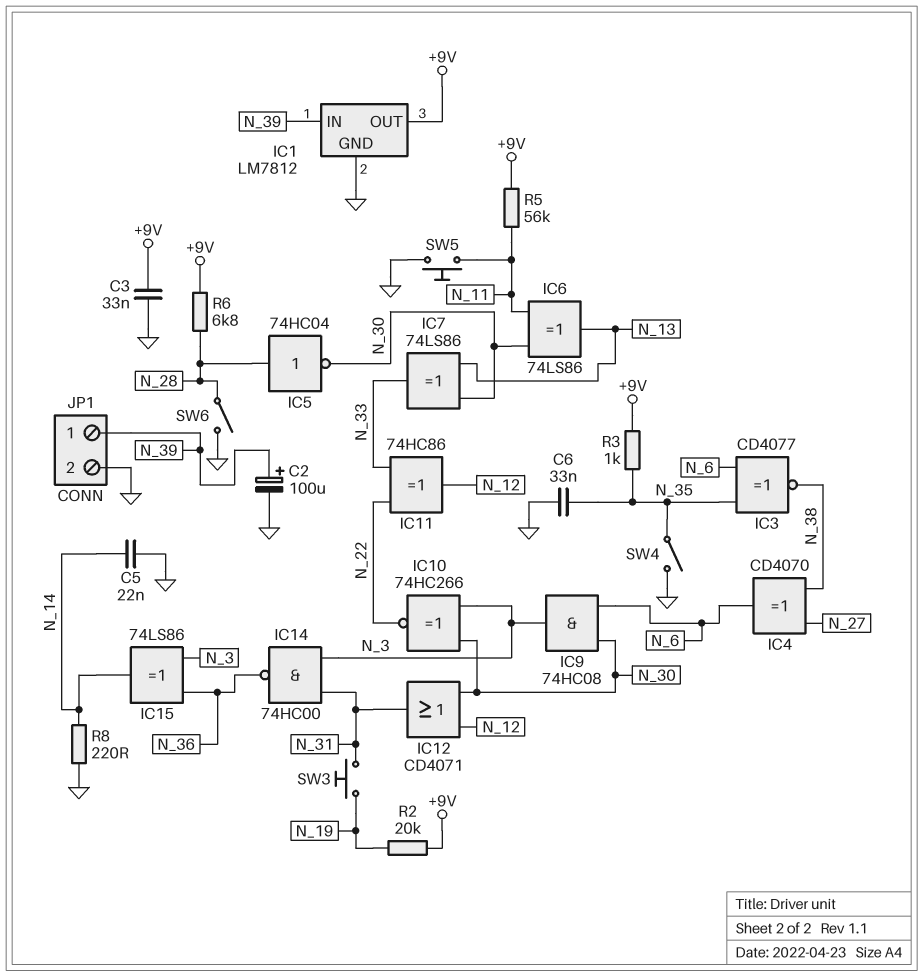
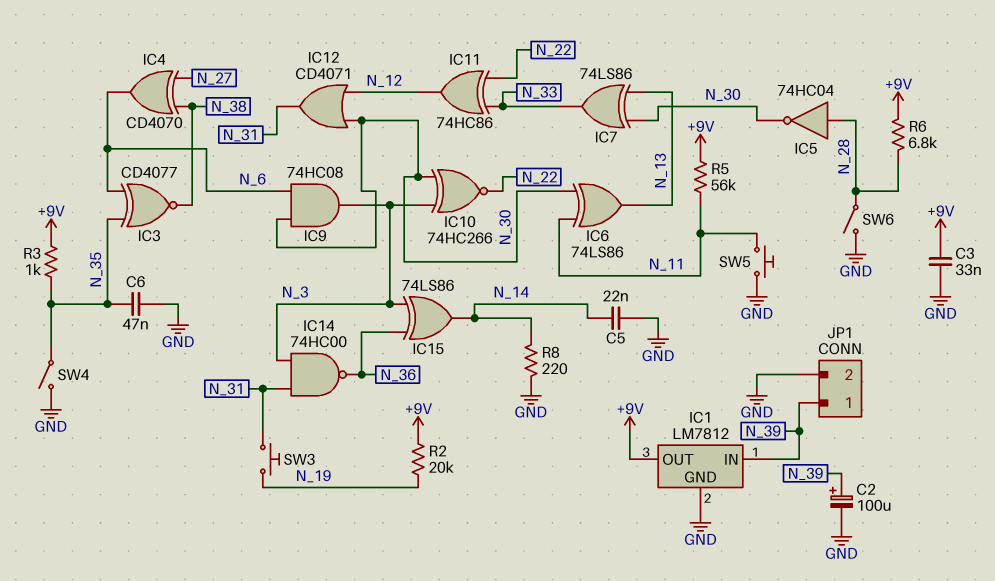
C6: 33nF (GND, N_35) -> 47nF (GND, N_35)

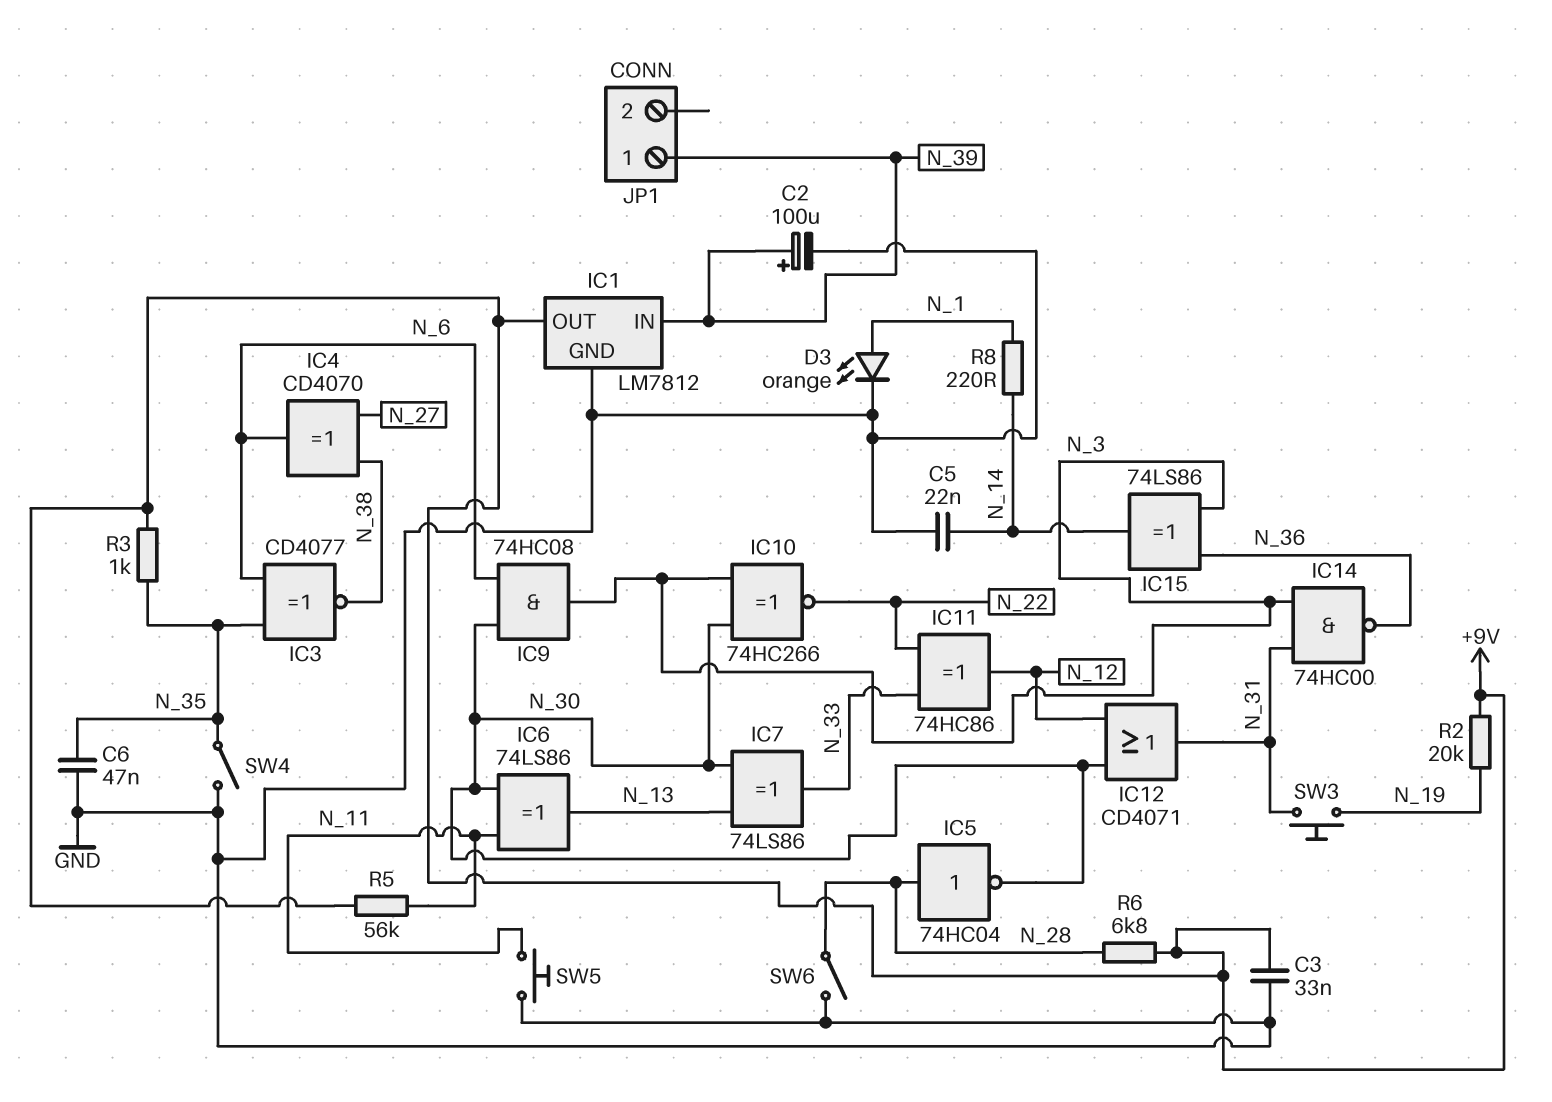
D3: none -> LED orange (A N_1, K GND)
JP1 pin 2: GND -> none
R8: 220 (GND, N_14) -> 220 (N_1, N_14)

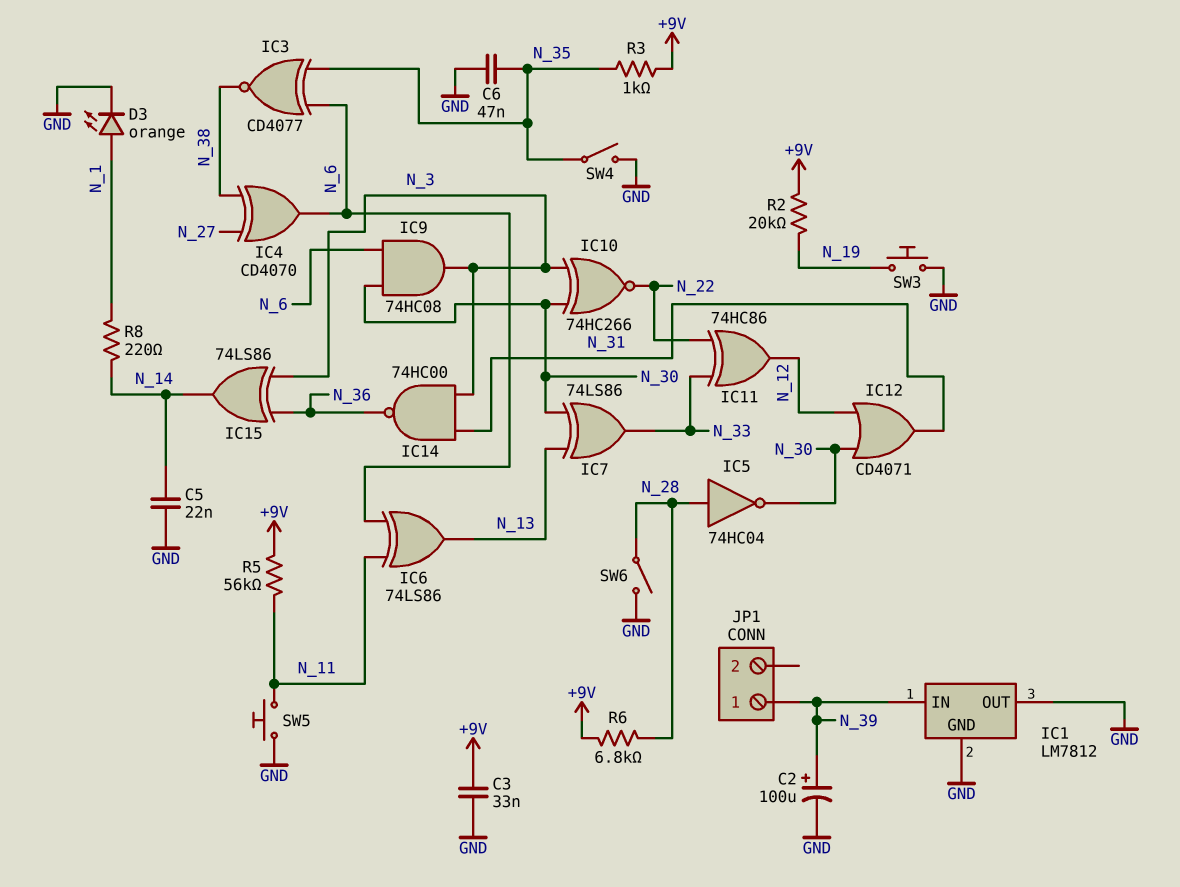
IC1 pin OUT: +9V -> GND
IC6: XOR 74LS86 (in N_11, in N_30, out N_13) -> XOR 74LS86 (in N_6, in N_11, out N_13)
SW3: button (N_19, N_31) -> button (GND, N_19)

